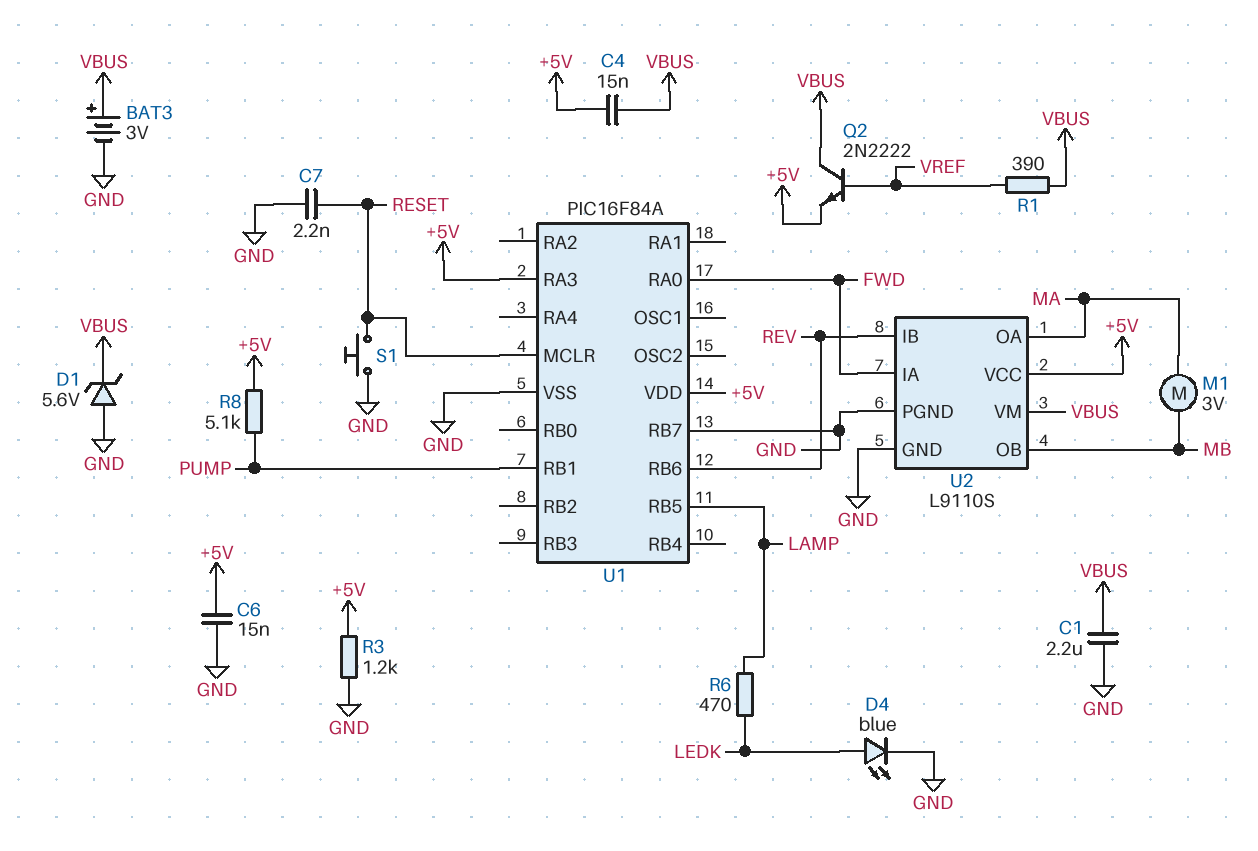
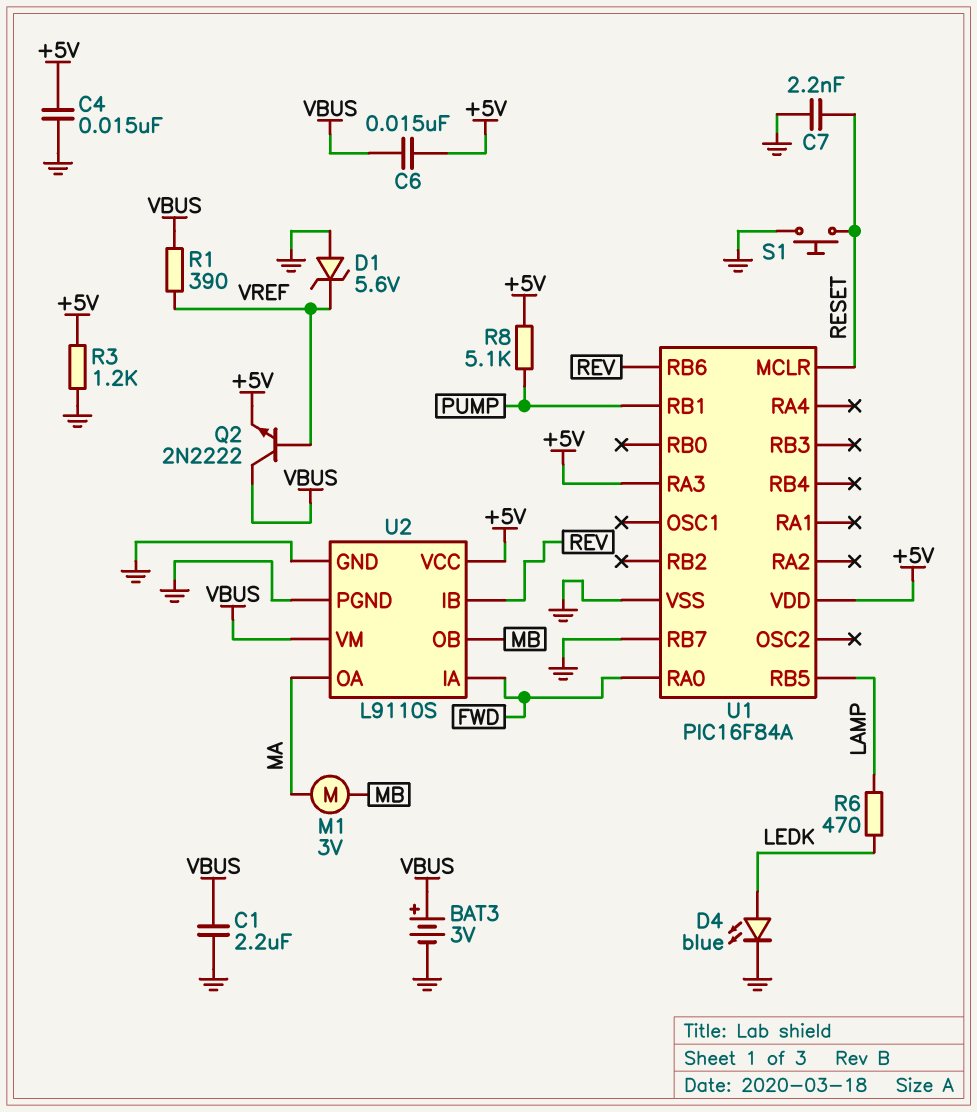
C4: 15nF (+5V, VBUS) -> 15nF (+5V, GND)
C6: 15nF (+5V, GND) -> 15nF (+5V, VBUS)
D1: zener 5.6V (A GND, K VBUS) -> zener 5.6V (A GND, K VREF)

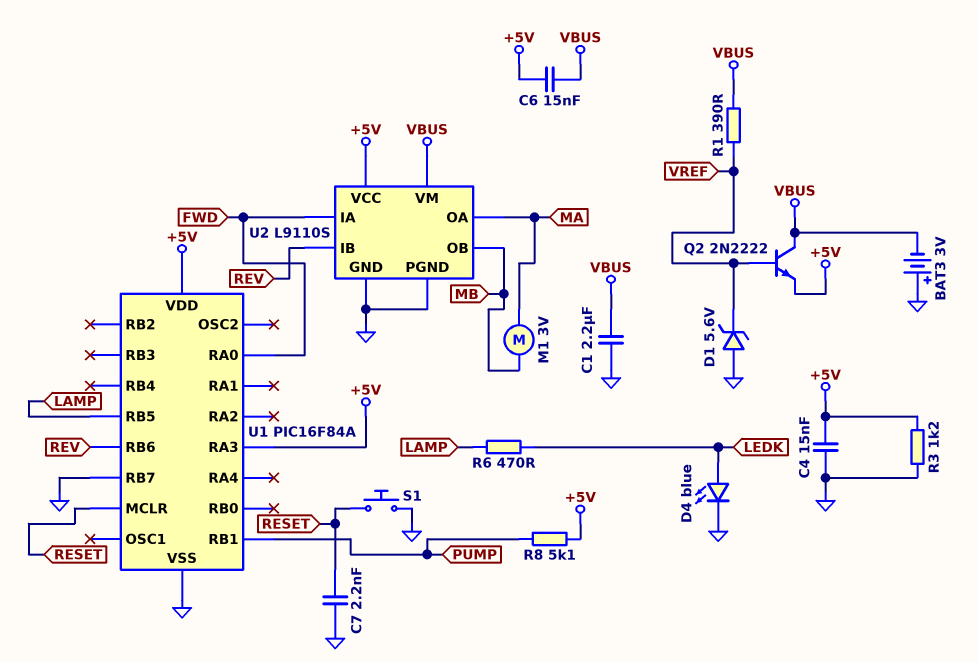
BAT3: 3V (plus VBUS, minus GND) -> 3V (plus GND, minus VBUS)

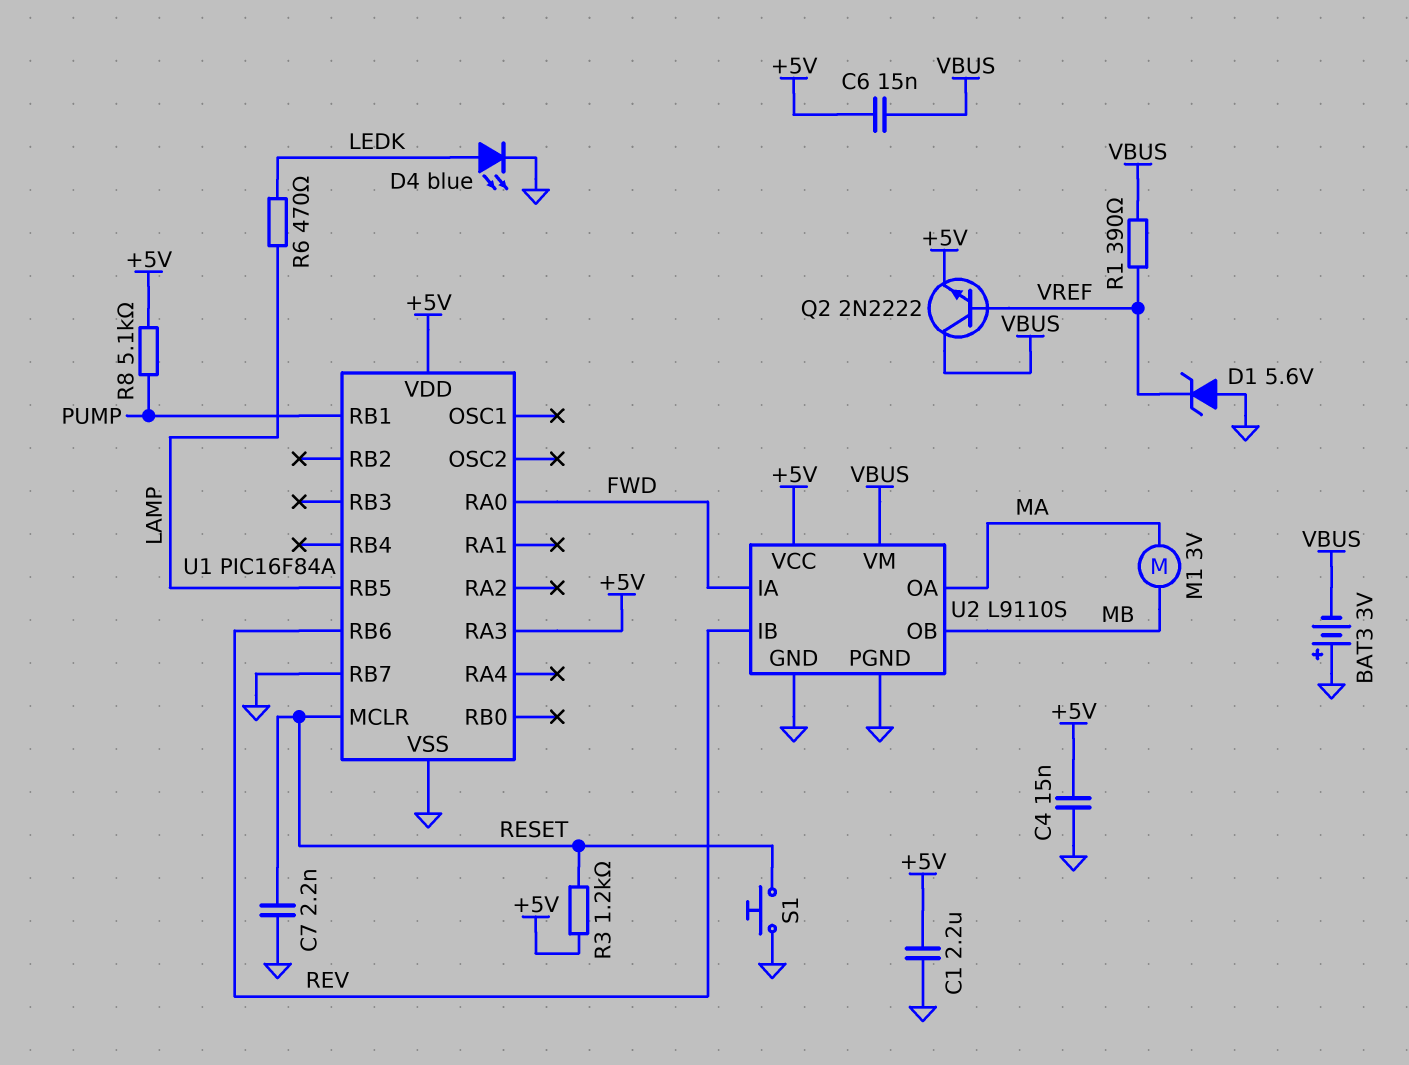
C1: 2.2uF (GND, VBUS) -> 2.2uF (+5V, GND)
R3: 1.2k (+5V, GND) -> 1.2k (+5V, RESET)

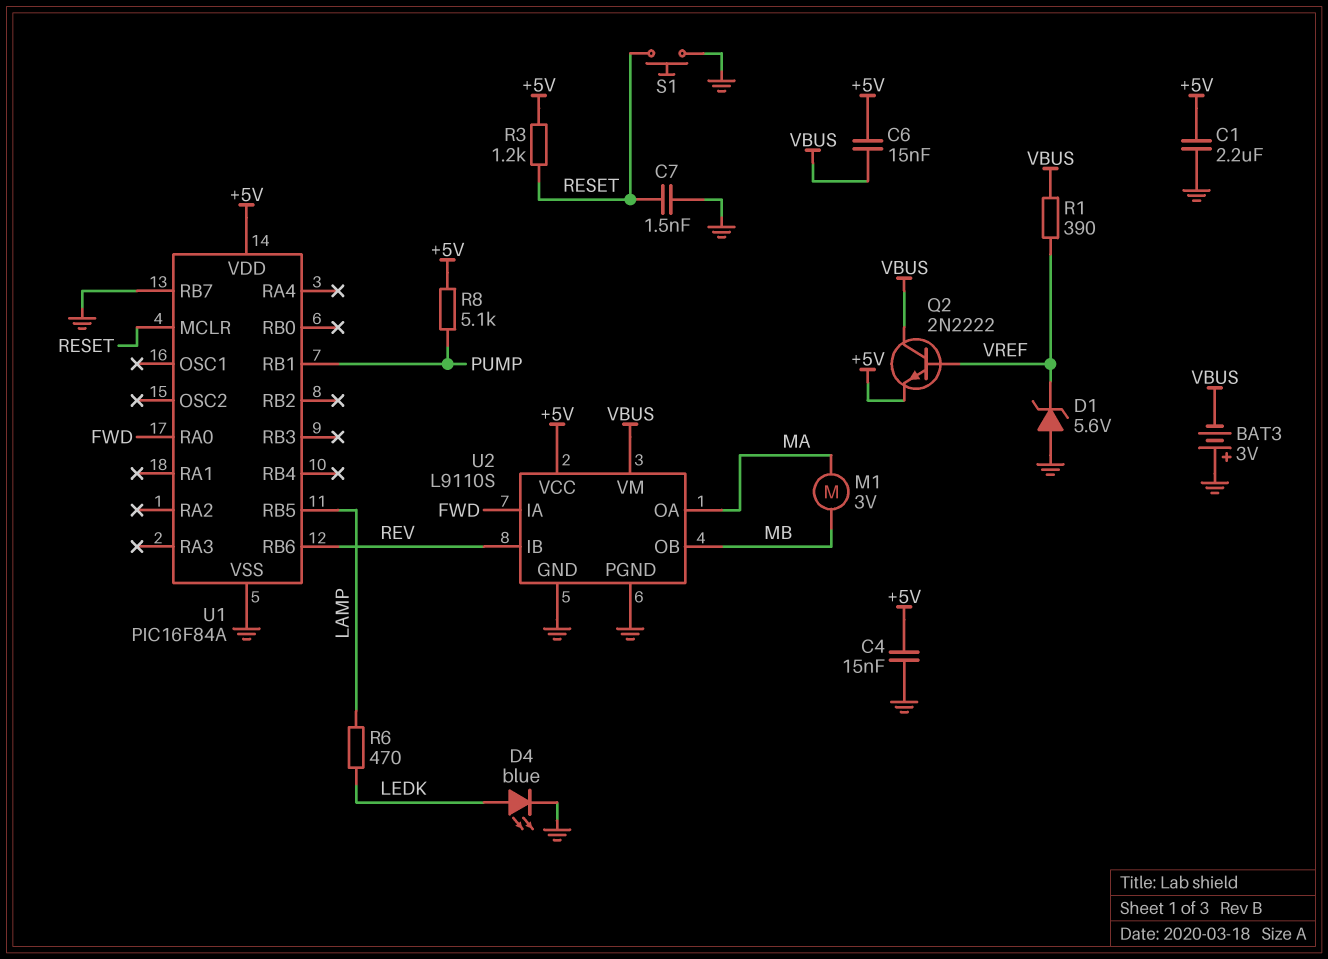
C7: 2.2nF (GND, RESET) -> 1.5nF (GND, RESET)
U1 pin RA3: +5V -> none

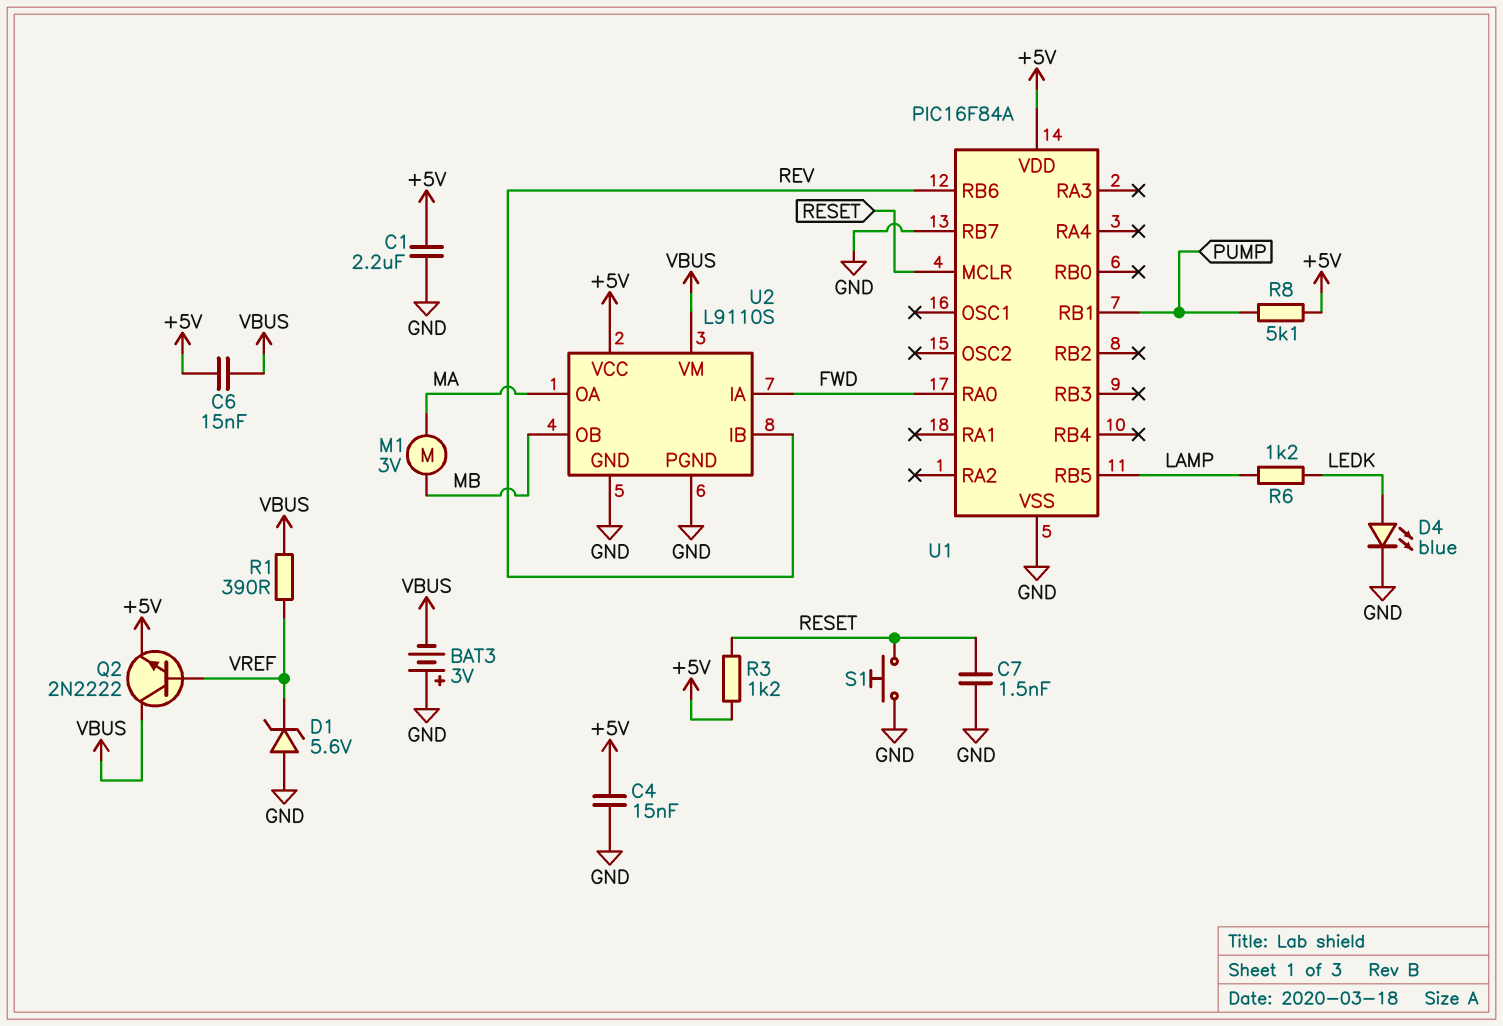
R6: 470 (LAMP, LEDK) -> 1.2k (LAMP, LEDK)

